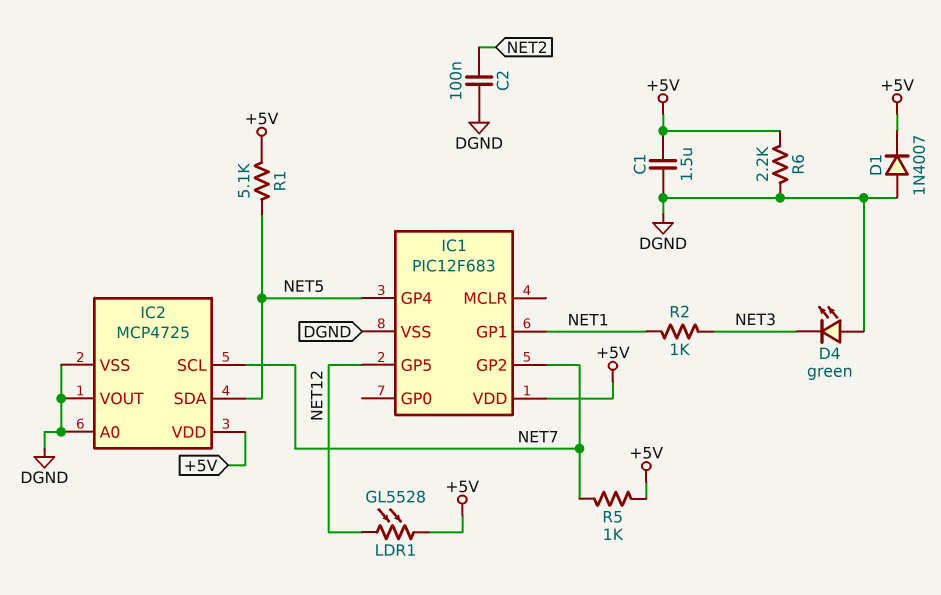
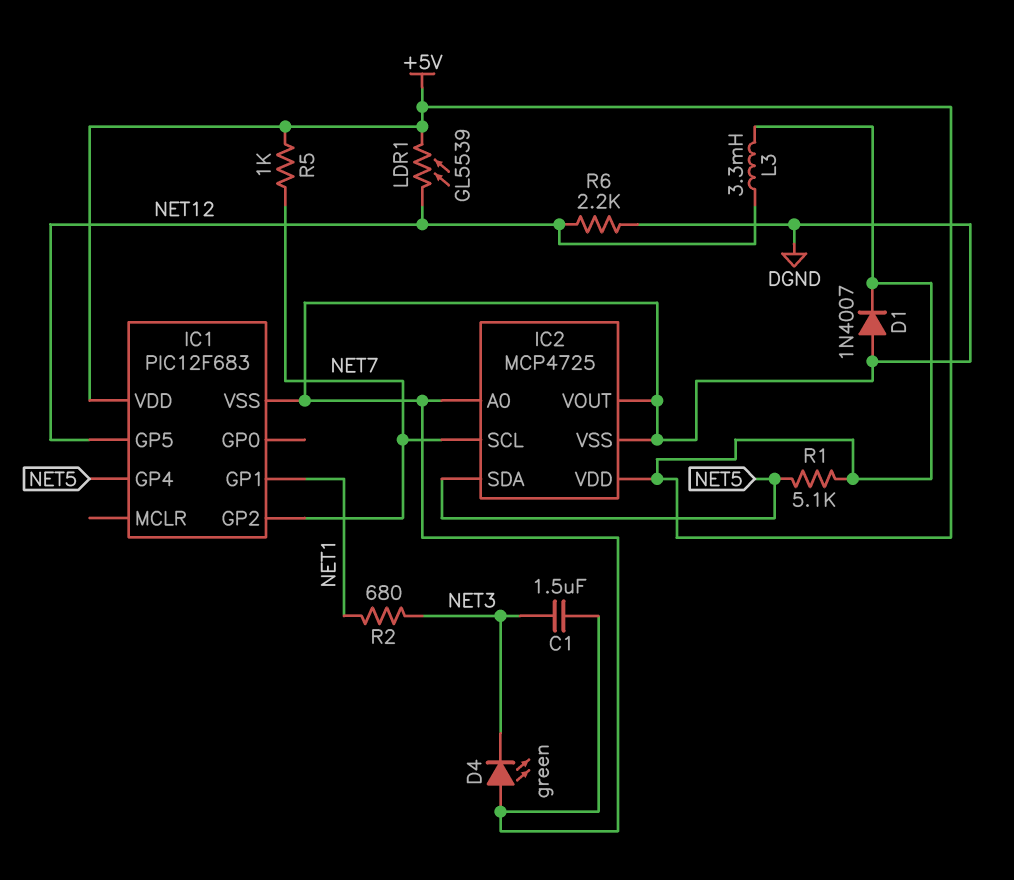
C1: 1.5uF (+5V, DGND) -> 1.5uF (DGND, NET3)
C2: 100nF (DGND, NET2) -> none
L3: none -> 3.3mH (+5V, NET12)
LDR1: GL5528 (+5V, NET12) -> GL5539 (+5V, NET12)
R2: 1k (NET1, NET3) -> 680 (NET1, NET3)
R6: 2.2k (+5V, DGND) -> 2.2k (DGND, NET12)

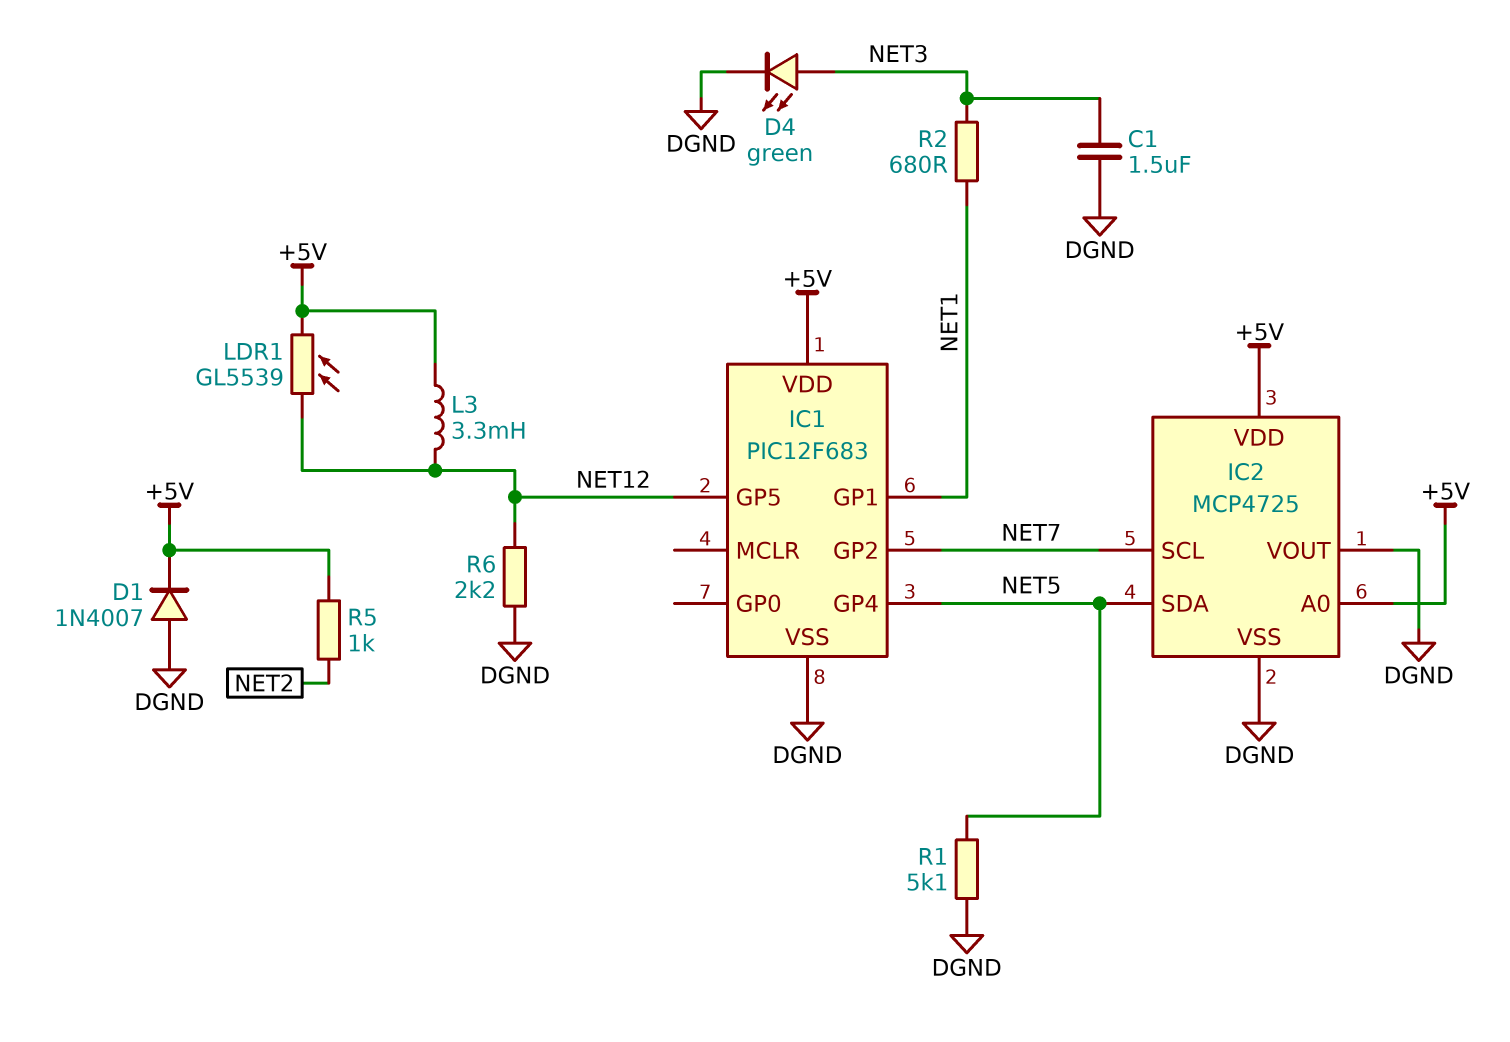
D4: LED green (A DGND, K NET3) -> LED green (A NET3, K DGND)
IC2 pin A0: DGND -> +5V
R1: 5.1k (+5V, NET5) -> 5.1k (DGND, NET5)
R5: 1k (+5V, NET7) -> 1k (+5V, NET2)

